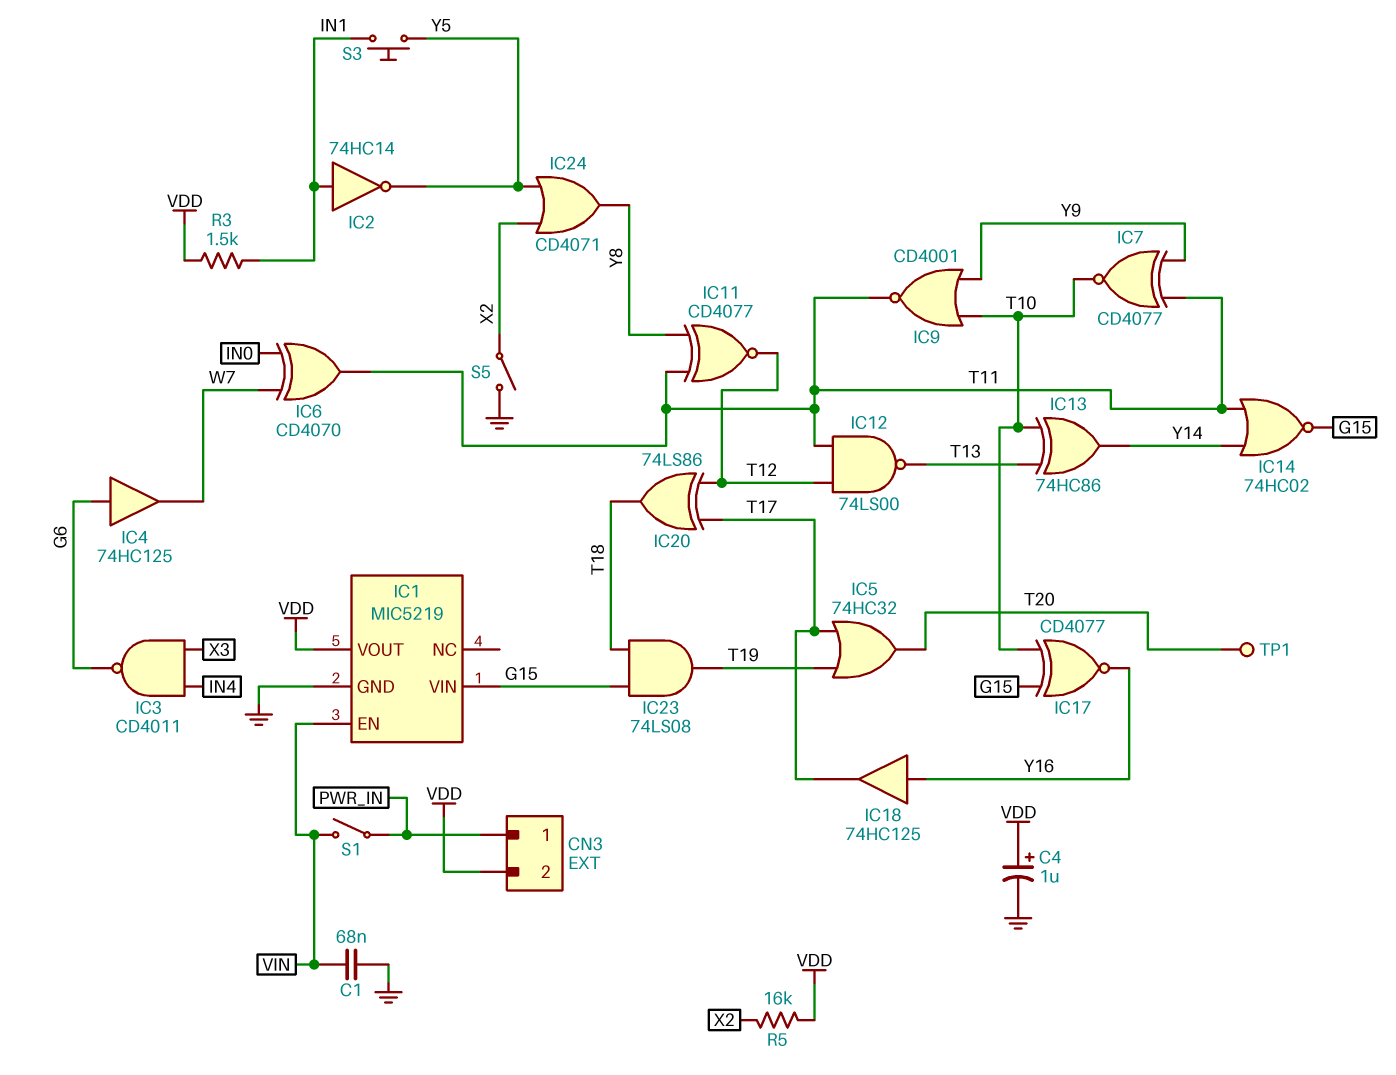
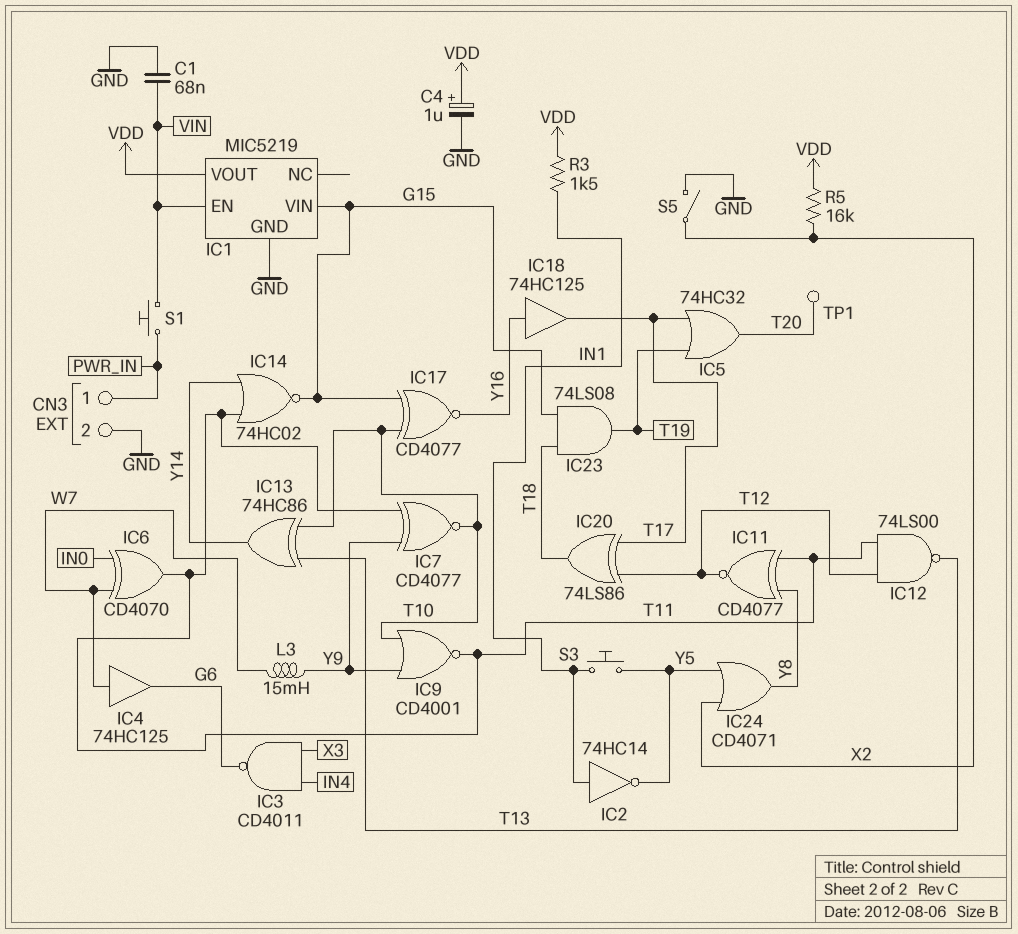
CN3 pin 2: VDD -> GND
IC4: buffer 74HC125 (in G6, out W7) -> buffer 74HC125 (in W7, out G6)
L3: none -> 15mH (W7, Y9)
S1: switch (PWR_IN, VIN) -> button (PWR_IN, VIN)

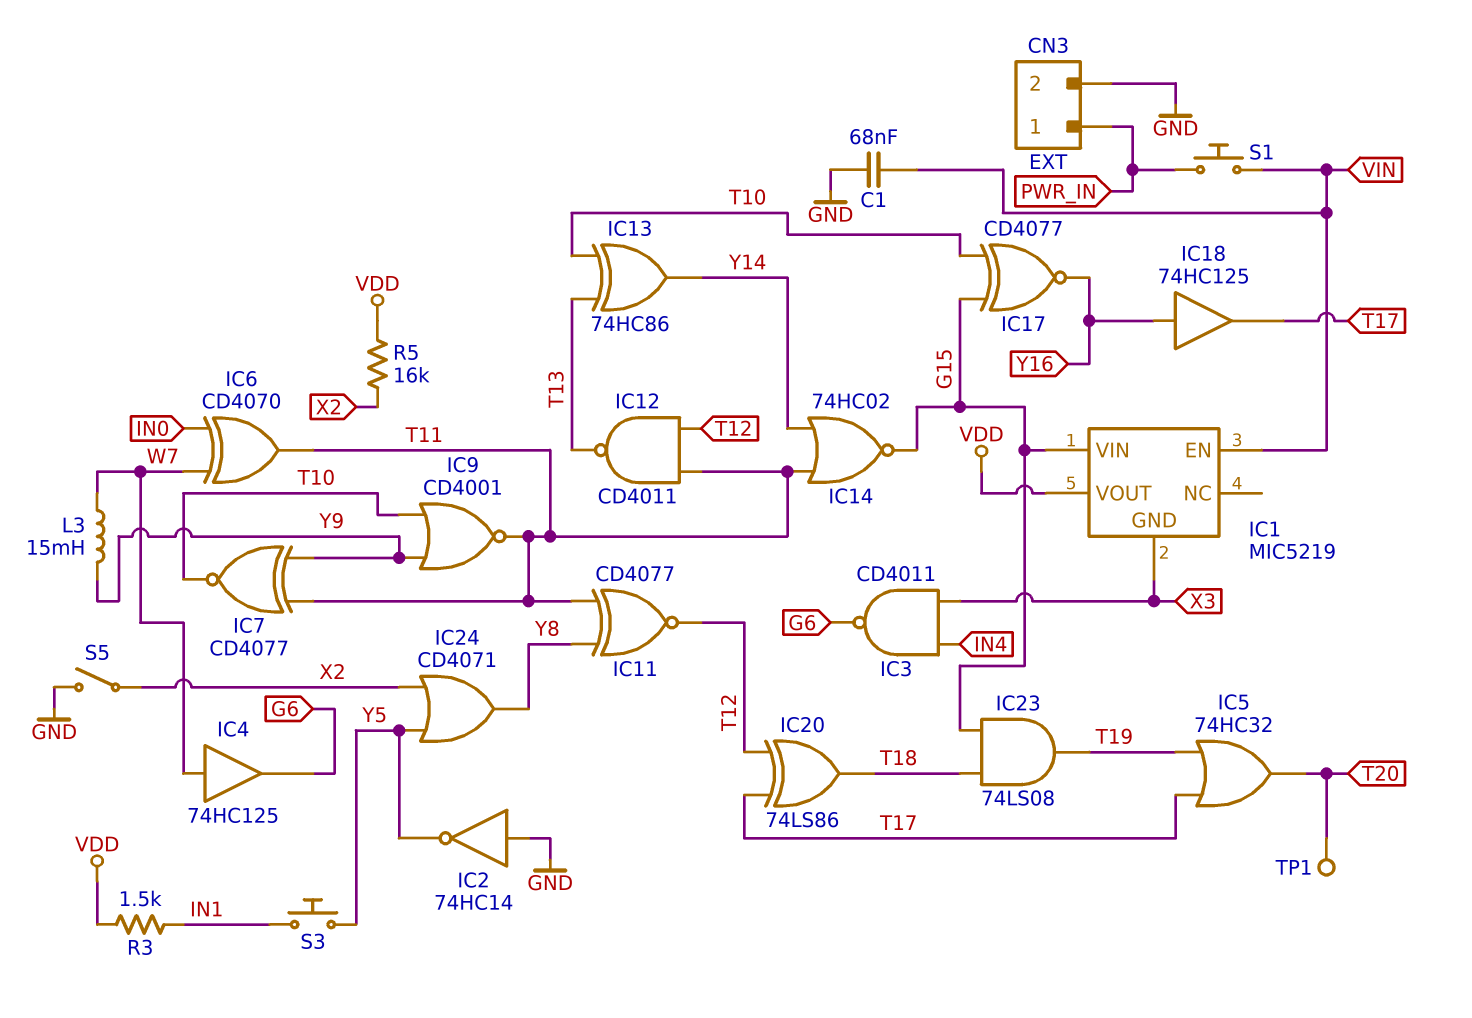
C4: 1uF (plus VDD, minus GND) -> none
IC1 pin GND: GND -> X3
IC2: NOT 74HC14 (in IN1, out Y5) -> NOT 74HC14 (in GND, out Y5)
IC12: NAND 74LS00 (in T11, in T12, out T13) -> NAND CD4011 (in T11, in T12, out T13)

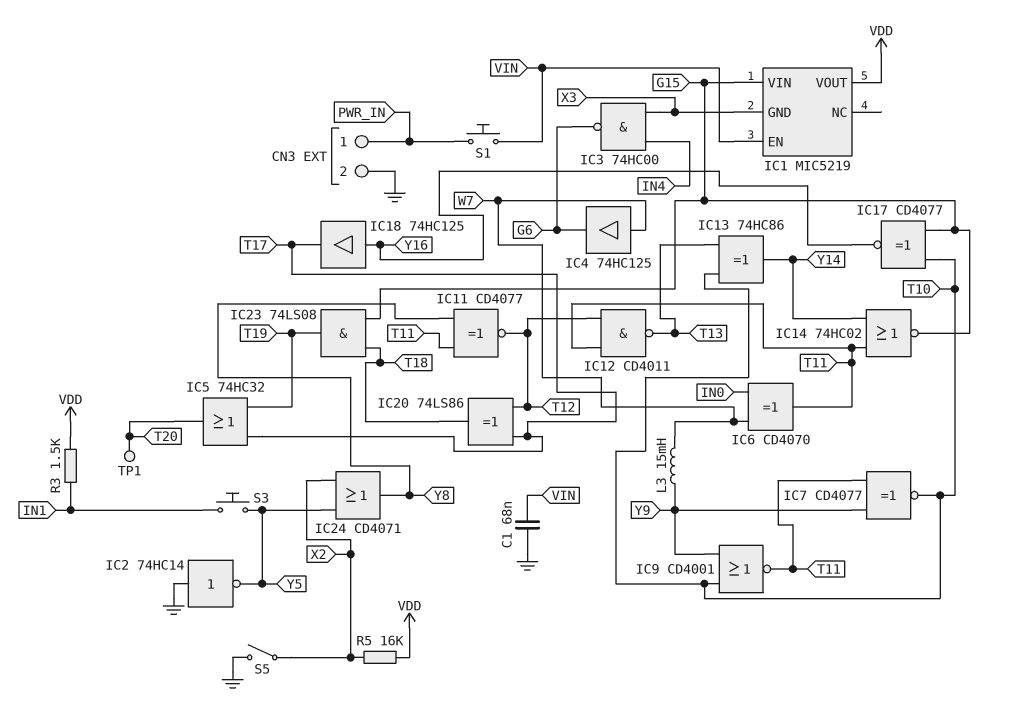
IC3: NAND CD4011 (in IN4, in X3, out G6) -> NAND 74HC00 (in IN4, in X3, out G6)

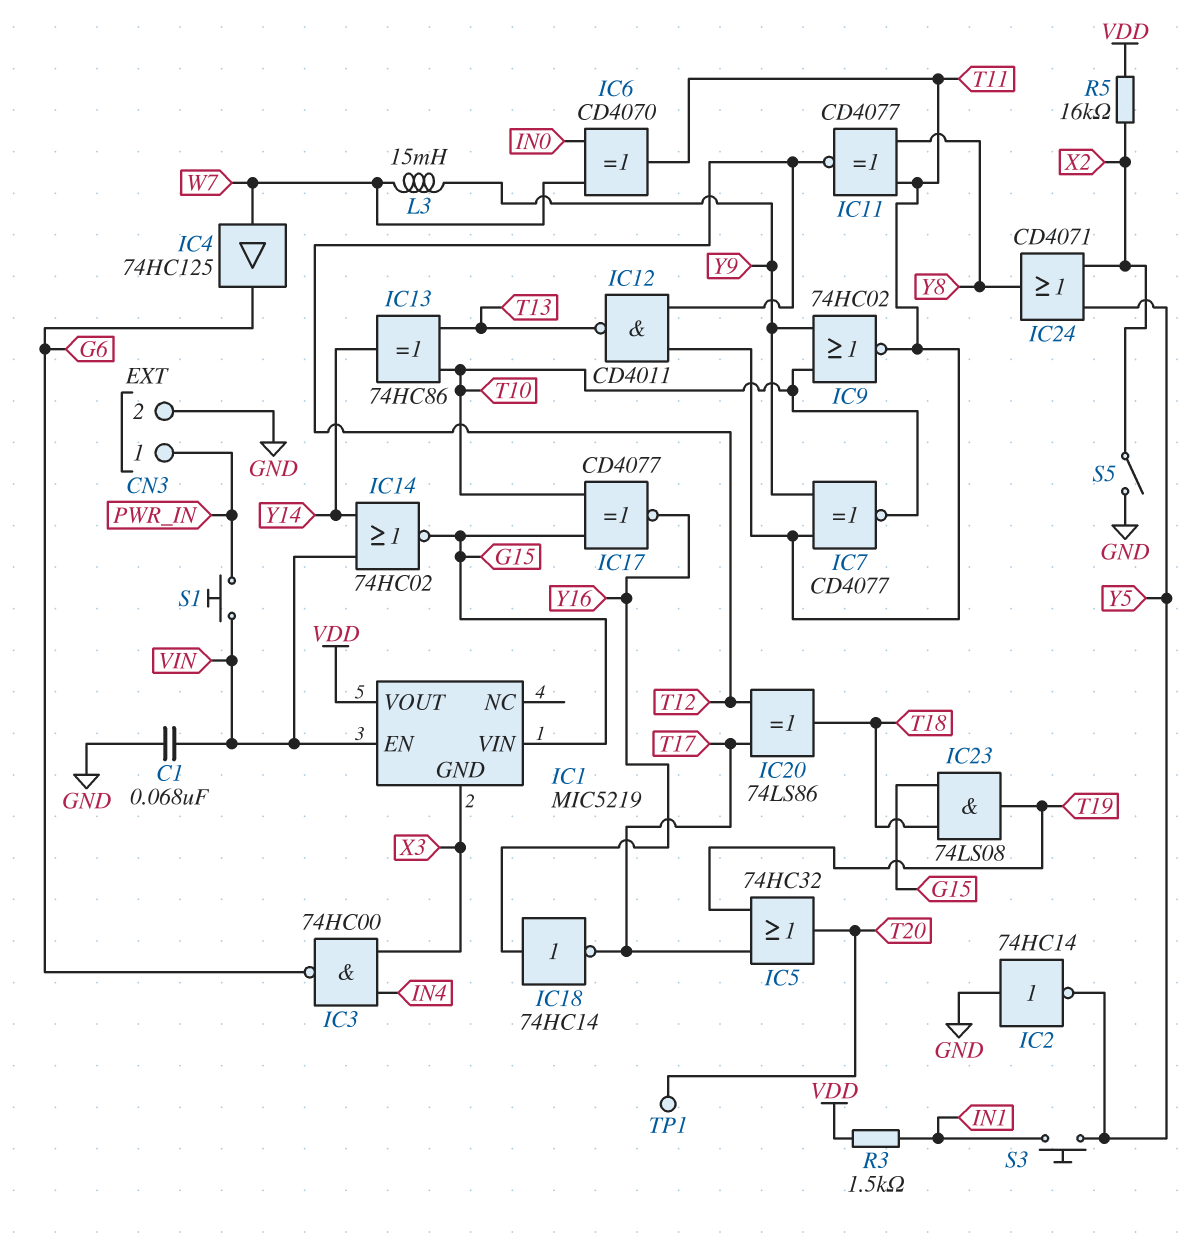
IC9: NOR CD4001 (in T10, in Y9, out T11) -> NOR 74HC02 (in T10, in Y9, out T11)
IC14: NOR 74HC02 (in T11, in Y14, out G15) -> NOR 74HC02 (in VIN, in Y14, out G15)
IC18: buffer 74HC125 (in Y16, out T17) -> NOT 74HC14 (in Y16, out T17)

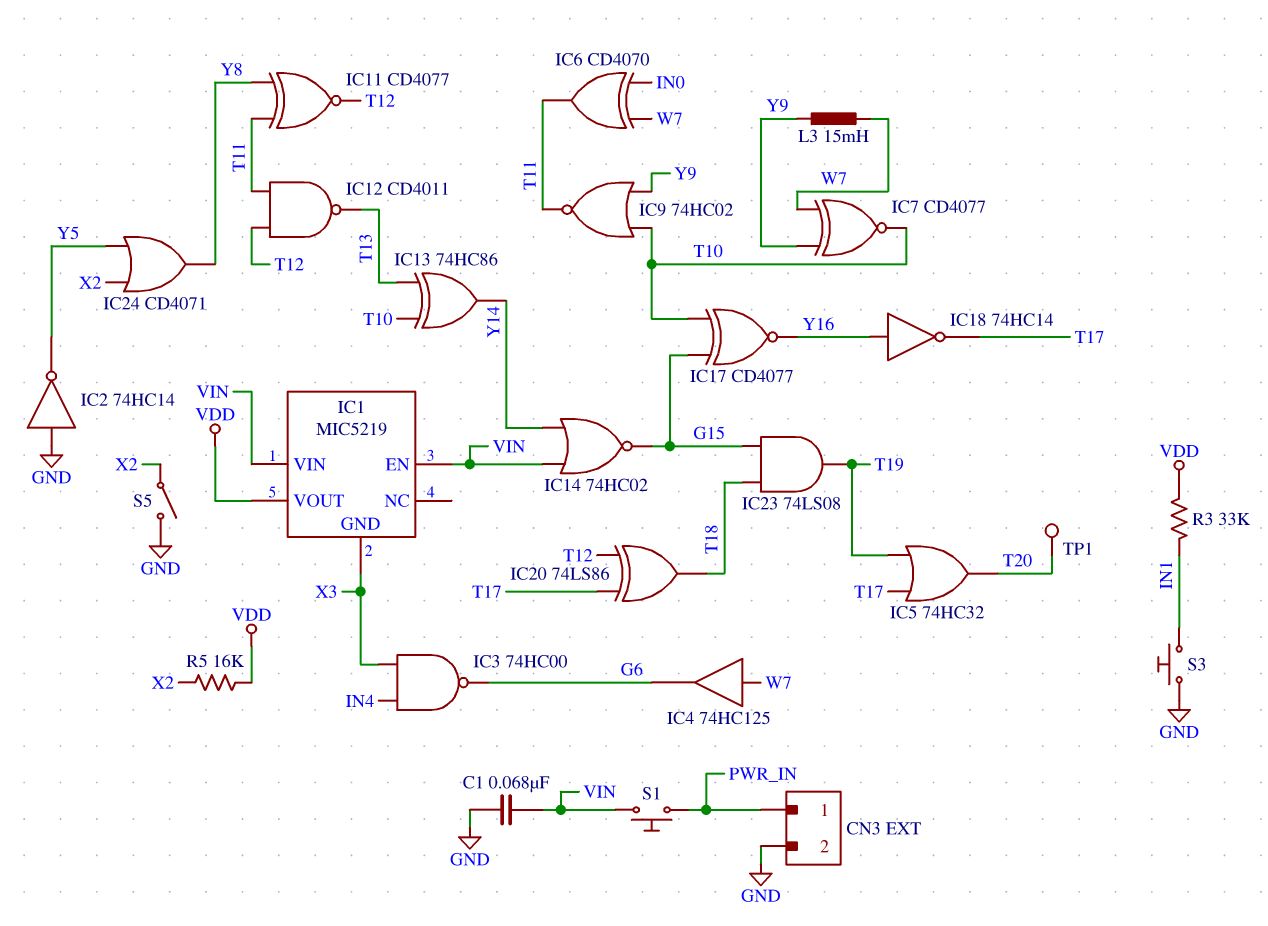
IC1 pin VIN: G15 -> VIN
IC7: XNOR CD4077 (in T11, in Y9, out T10) -> XNOR CD4077 (in W7, in Y9, out T10)
R3: 1.5k (IN1, VDD) -> 33k (IN1, VDD)
S3: button (IN1, Y5) -> button (GND, IN1)

